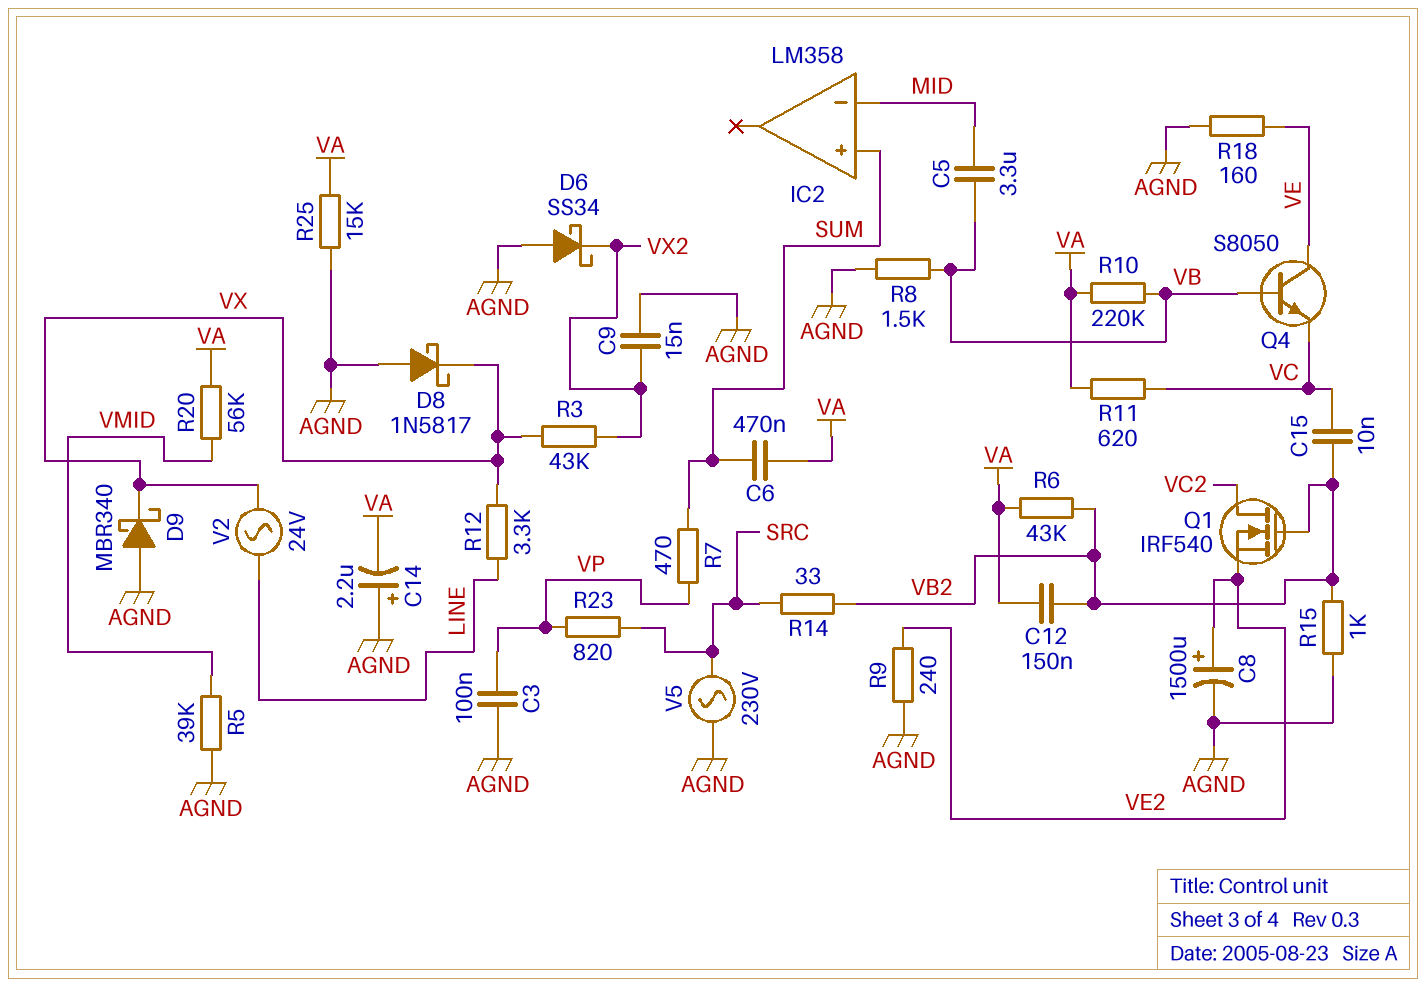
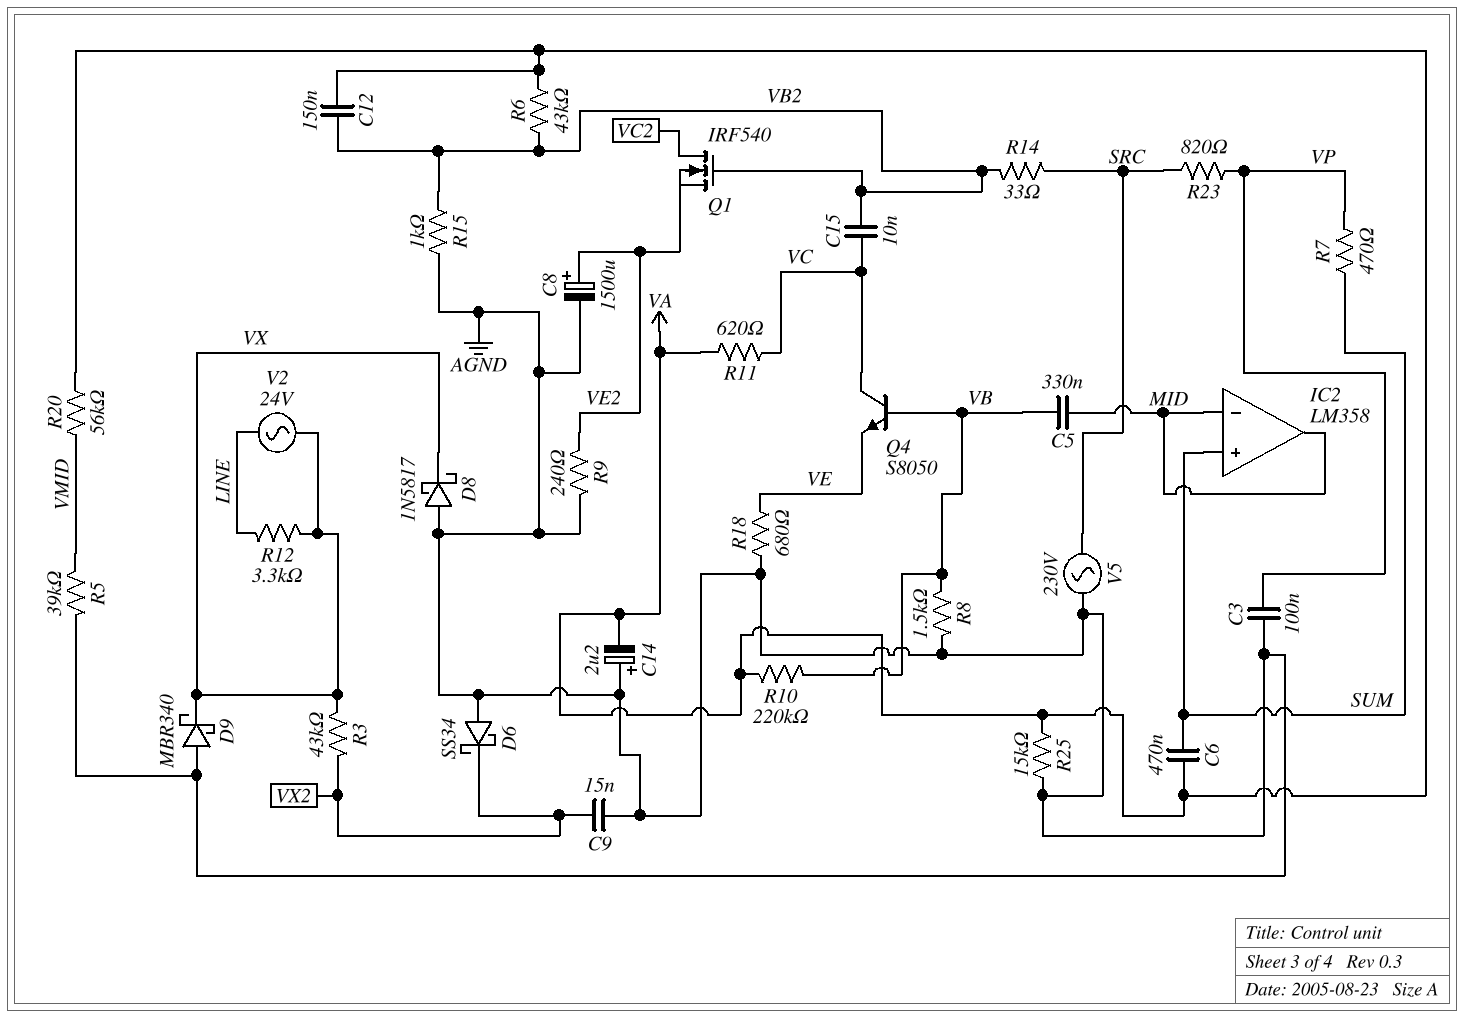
C5: 3.3uF (MID, VB) -> 330nF (MID, VB)
IC2 pin out: none -> MID
Q4: NPN S8050 (B VB, C VE, E VC) -> NPN S8050 (B VB, C VC, E VE)
R18: 160 (AGND, VE) -> 680 (AGND, VE)

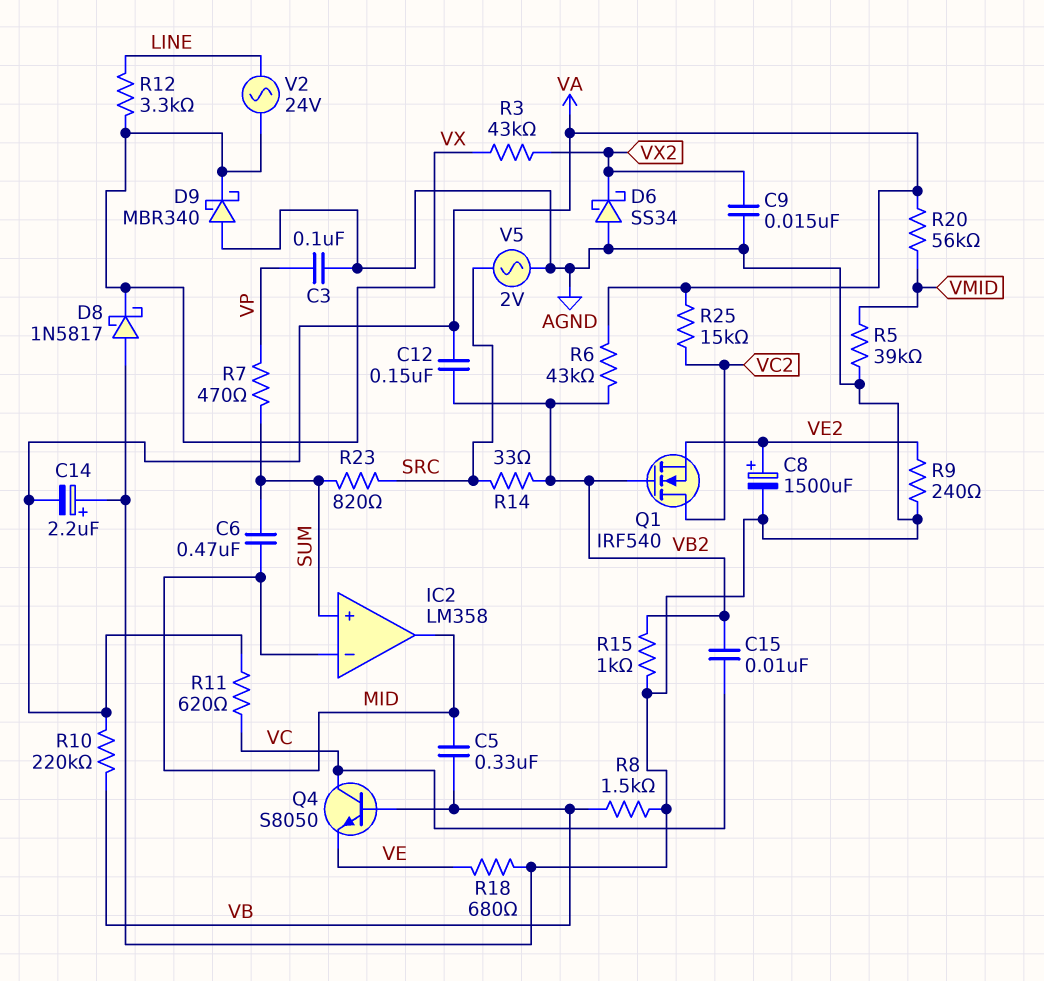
C6: 470nF (SUM, VA) -> 470nF (MID, SUM)
R23: 820 (SRC, VP) -> 820 (SRC, SUM)
R25: 15k (AGND, VA) -> 15k (VA, VC2)
V5: AC 230V (AGND, SRC) -> AC 2V (AGND, SRC)

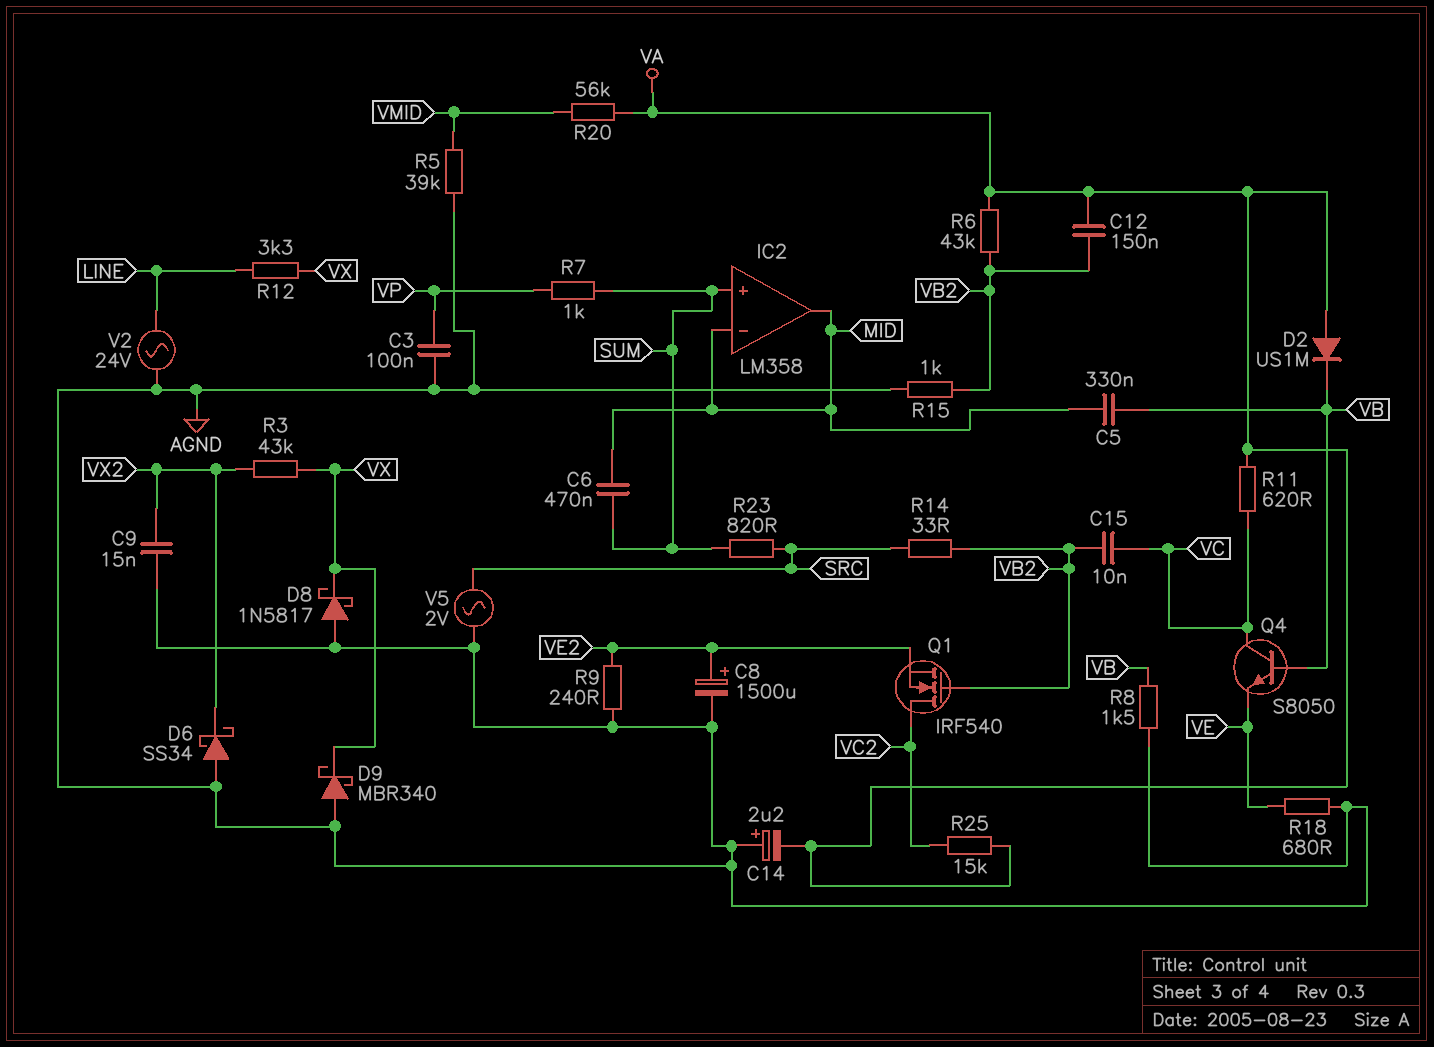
D2: none -> diode US1M (A VA, K VB)
R7: 470 (SUM, VP) -> 1k (SUM, VP)
R10: 220k (VA, VB) -> none
V2: AC 24V (LINE, VX) -> AC 24V (AGND, LINE)

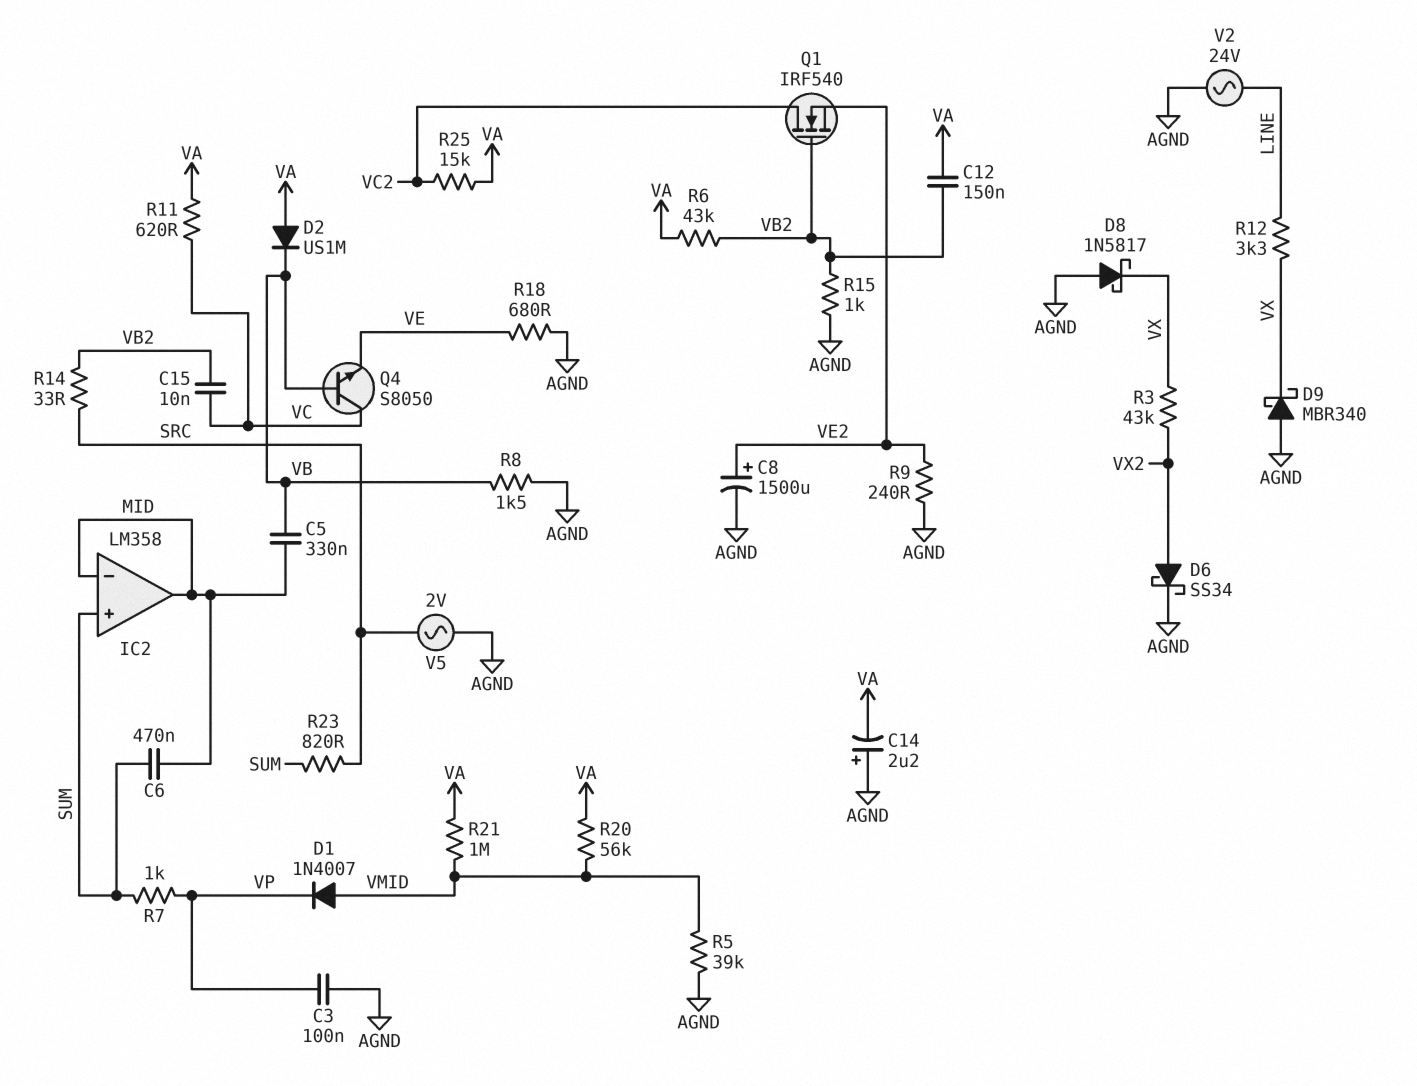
C9: 15nF (AGND, VX2) -> none
D1: none -> diode 1N4007 (A VMID, K VP)
D6: schottky SS34 (A AGND, K VX2) -> schottky SS34 (A VX2, K AGND)
R21: none -> 1M (VA, VMID)

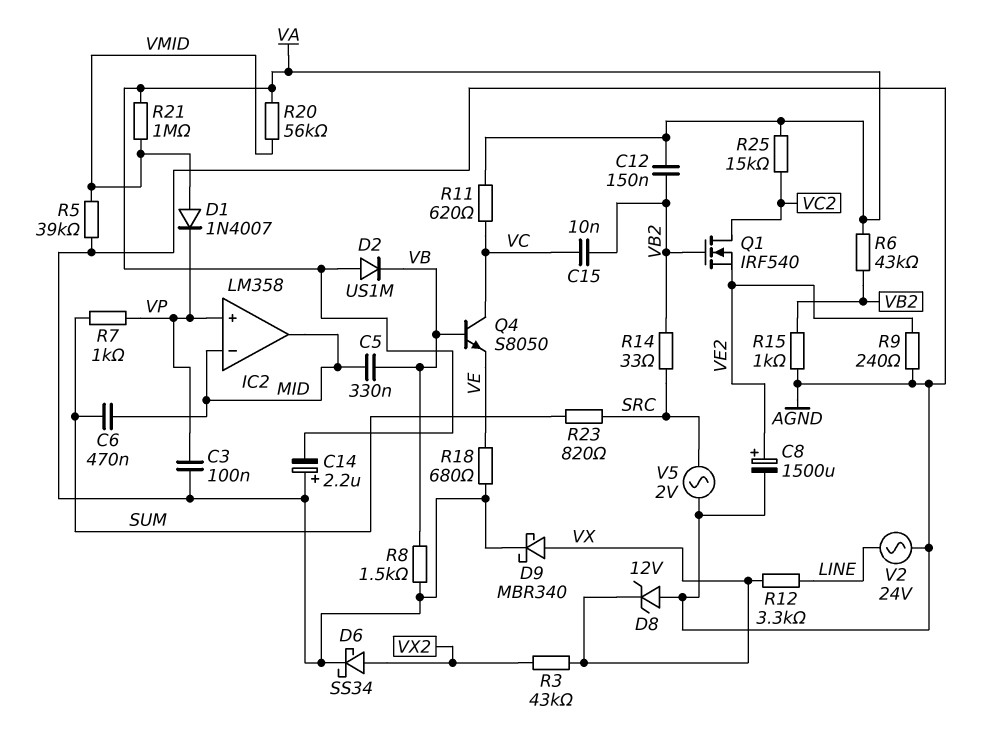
D8: schottky 1N5817 (A AGND, K VX) -> zener 12V (A AGND, K VX)
D9: schottky MBR340 (A AGND, K VX) -> schottky MBR340 (A VX, K AGND)
IC2 pin in+: SUM -> VP

